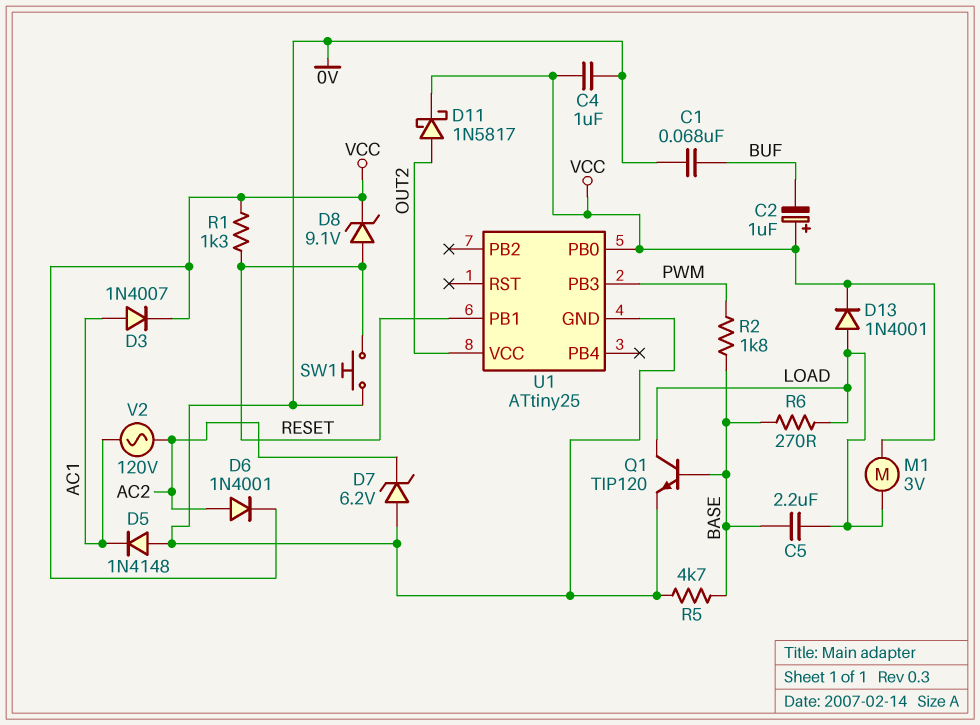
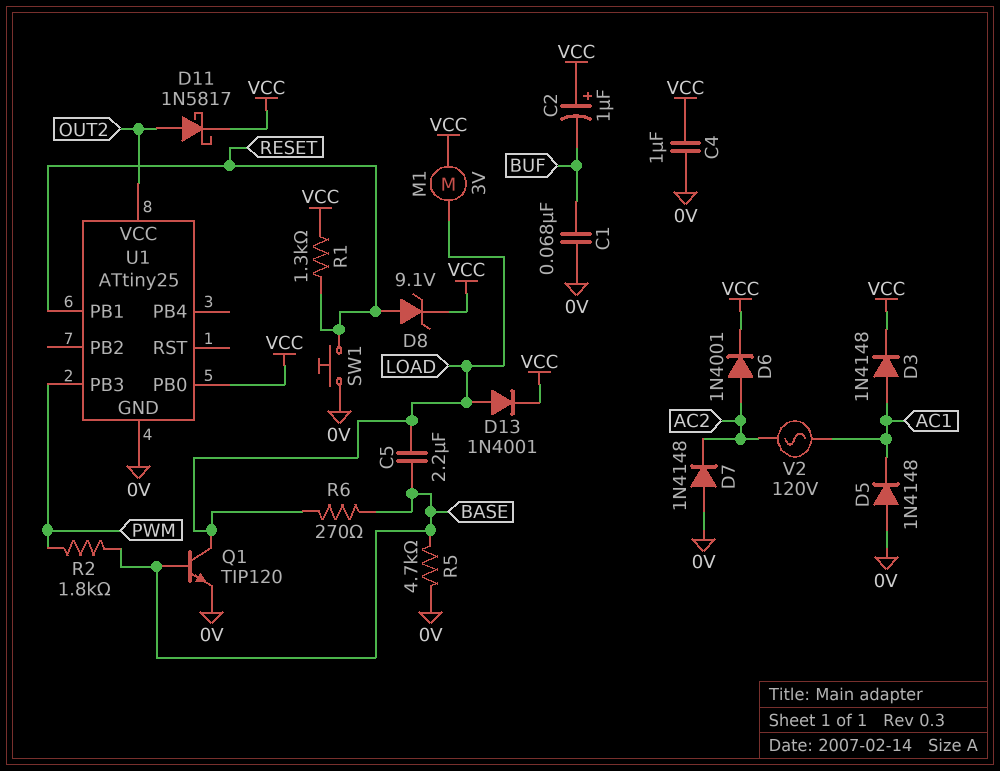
D3: diode 1N4007 (A AC1, K VCC) -> diode 1N4148 (A AC1, K VCC)
D7: zener 6.2V (A 0V, K AC2) -> diode 1N4148 (A 0V, K AC2)

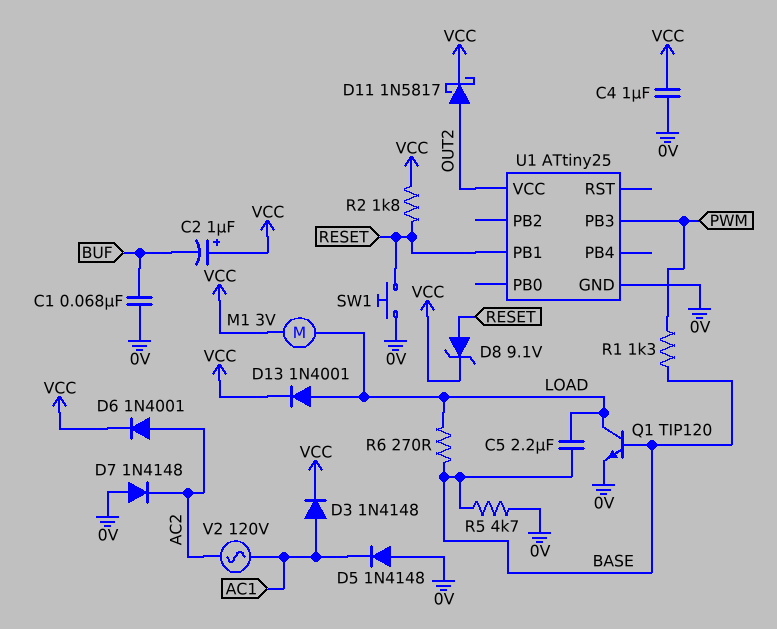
R1: 1.3k (RESET, VCC) -> 1.3k (BASE, PWM)
R2: 1.8k (BASE, PWM) -> 1.8k (RESET, VCC)
U1 pin PB0: VCC -> none

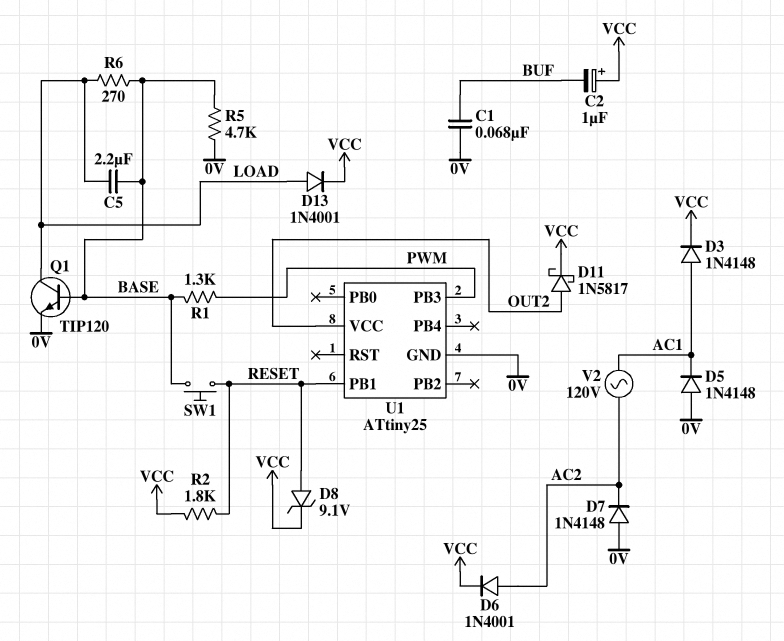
C4: 1uF (0V, VCC) -> none
M1: motor 3V (LOAD, VCC) -> none
SW1: button (0V, RESET) -> button (BASE, RESET)

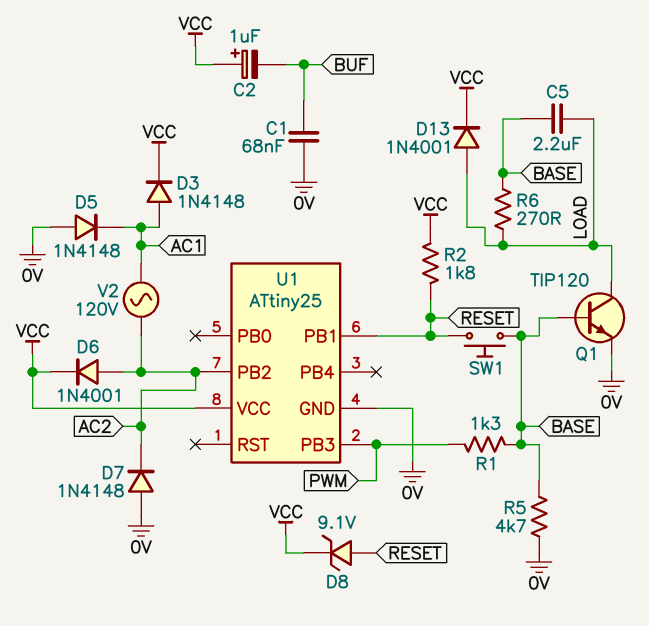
D11: schottky 1N5817 (A OUT2, K VCC) -> none
U1 pin PB2: none -> AC2
U1 pin VCC: OUT2 -> VCC

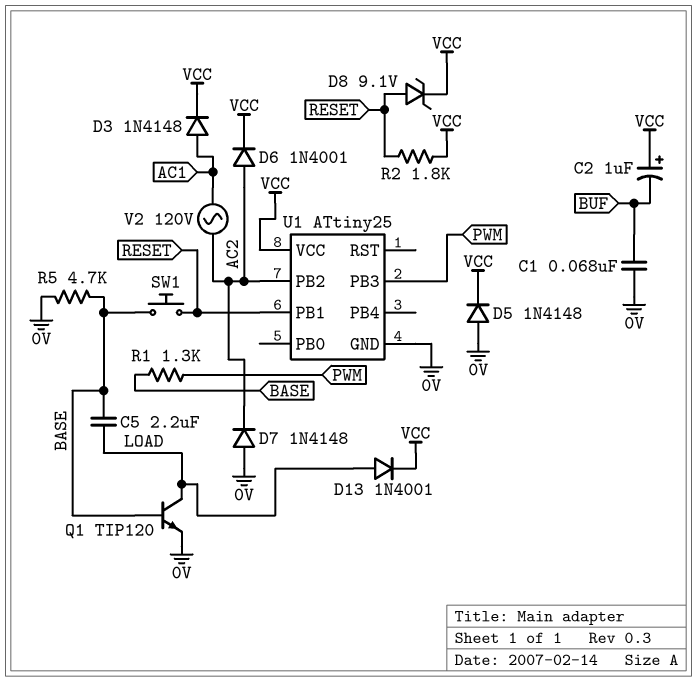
D5: diode 1N4148 (A 0V, K AC1) -> diode 1N4148 (A 0V, K VCC)
R6: 270 (BASE, LOAD) -> none

